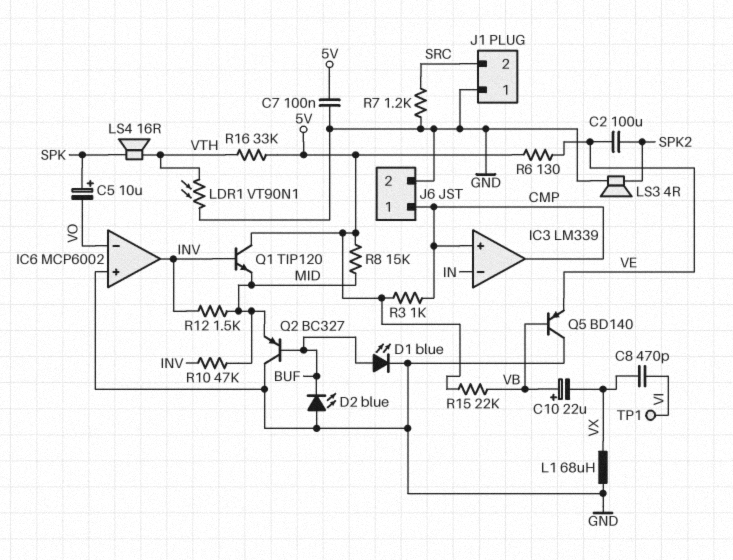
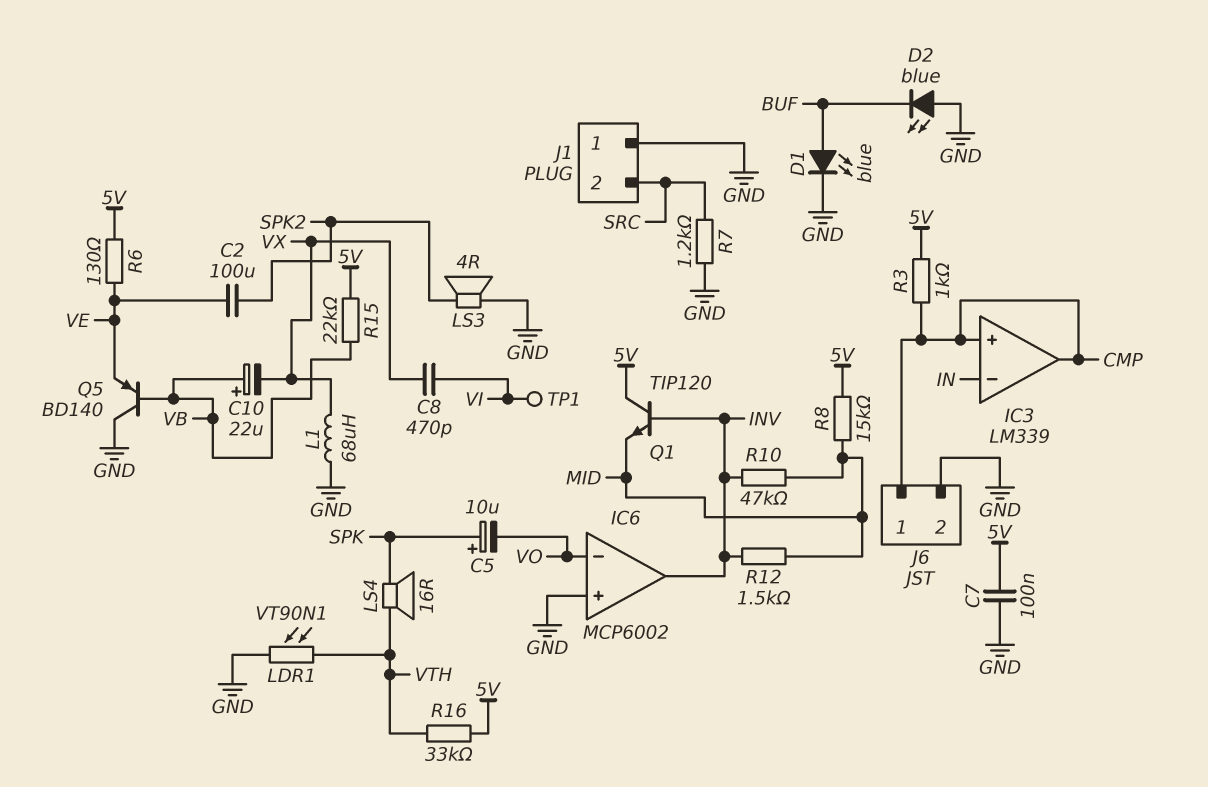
Q2: PNP BC327 (B BUF, C GND, E MID) -> none

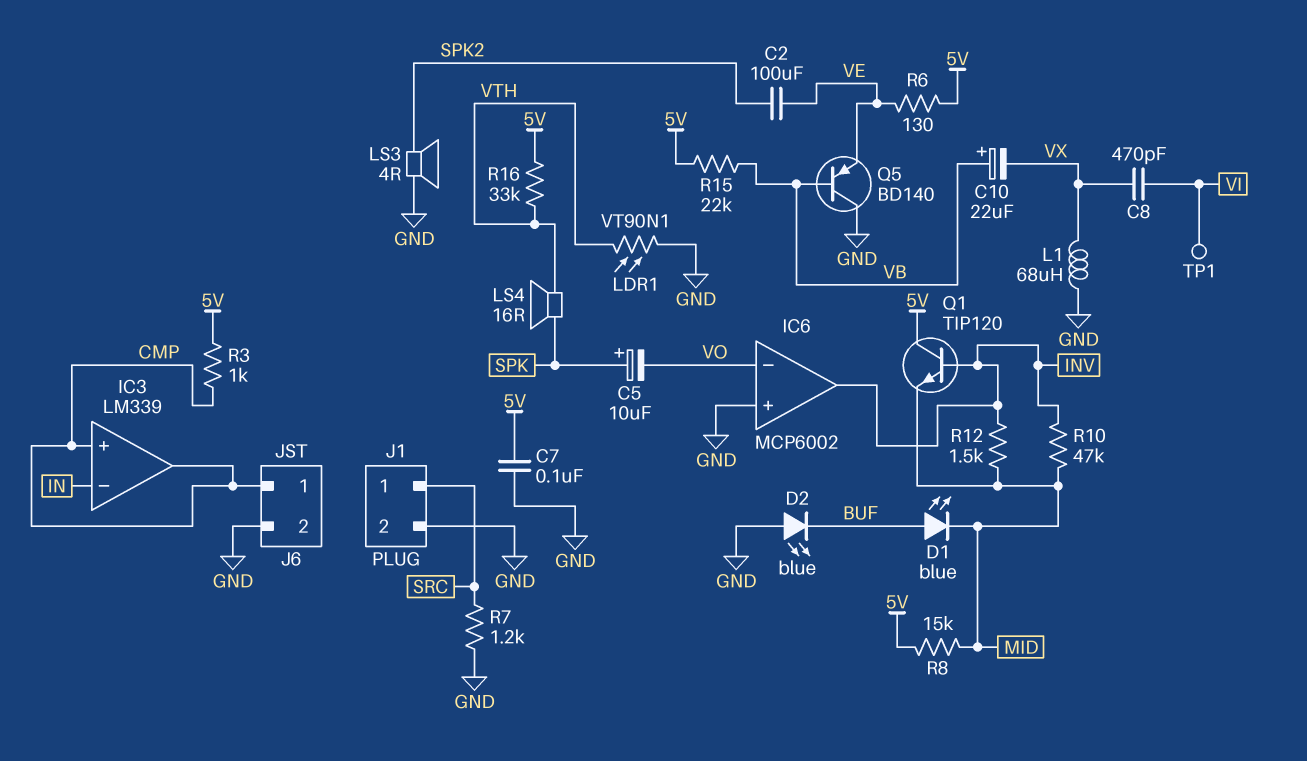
D1: LED blue (A BUF, K GND) -> LED blue (A BUF, K MID)
J1 pin 1: GND -> SRC
J1 pin 2: SRC -> GND

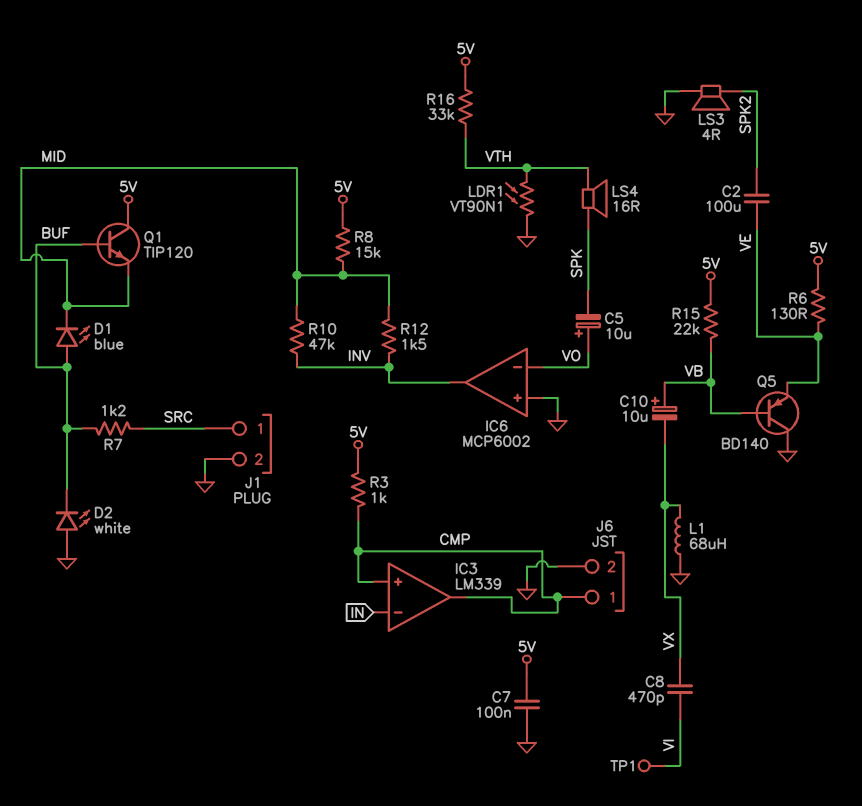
C5: 10uF (plus SPK, minus VO) -> 10uF (plus VO, minus SPK)
C10: 22uF (plus VB, minus VX) -> 10uF (plus VB, minus VX)
D2: LED blue (A GND, K BUF) -> LED white (A GND, K BUF)
Q1: NPN TIP120 (B INV, C 5V, E MID) -> NPN TIP120 (B BUF, C 5V, E MID)
R7: 1.2k (GND, SRC) -> 1.2k (BUF, SRC)

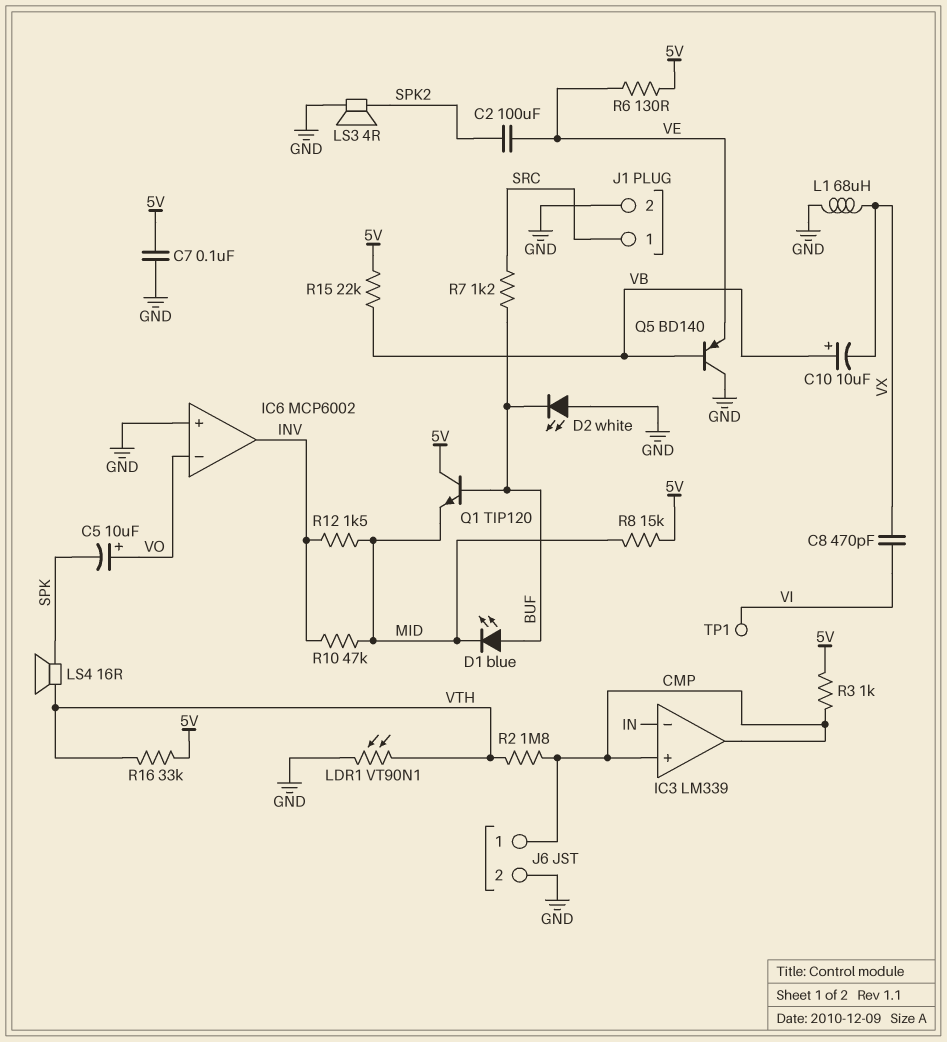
R2: none -> 1.8M (CMP, VTH)

